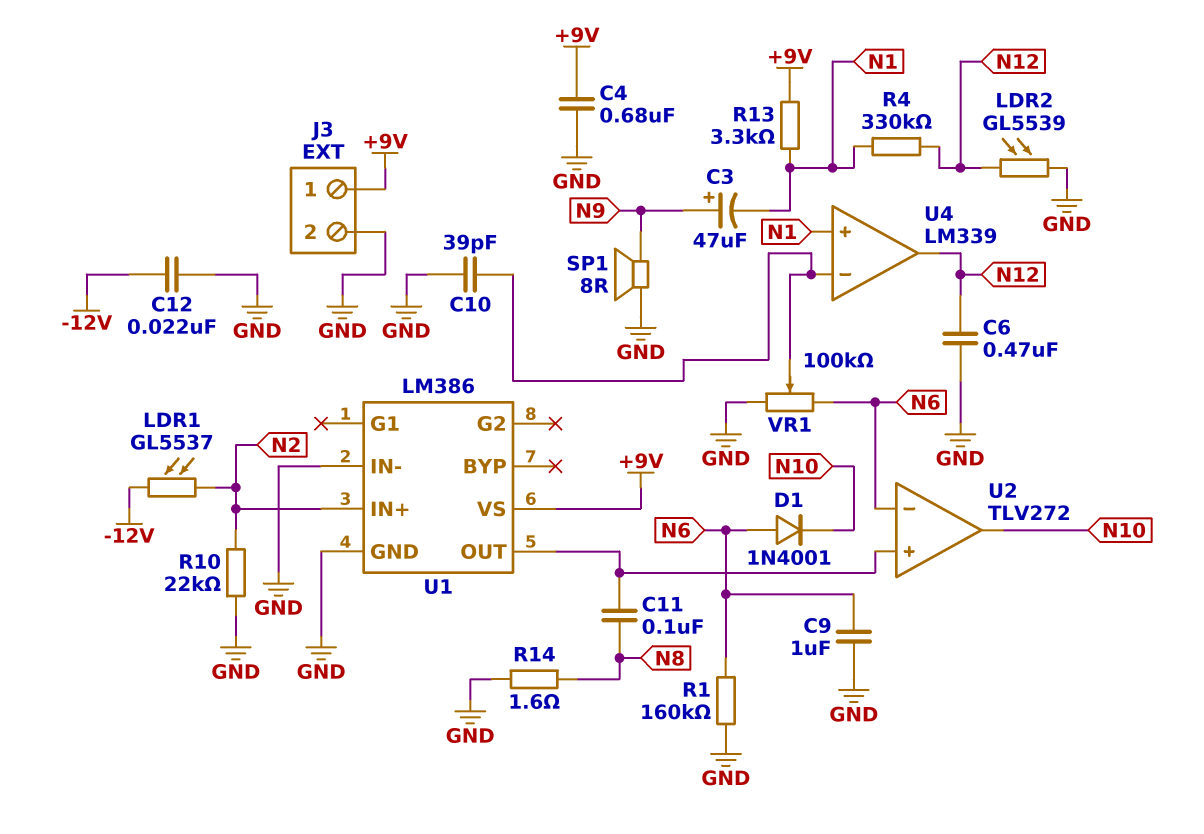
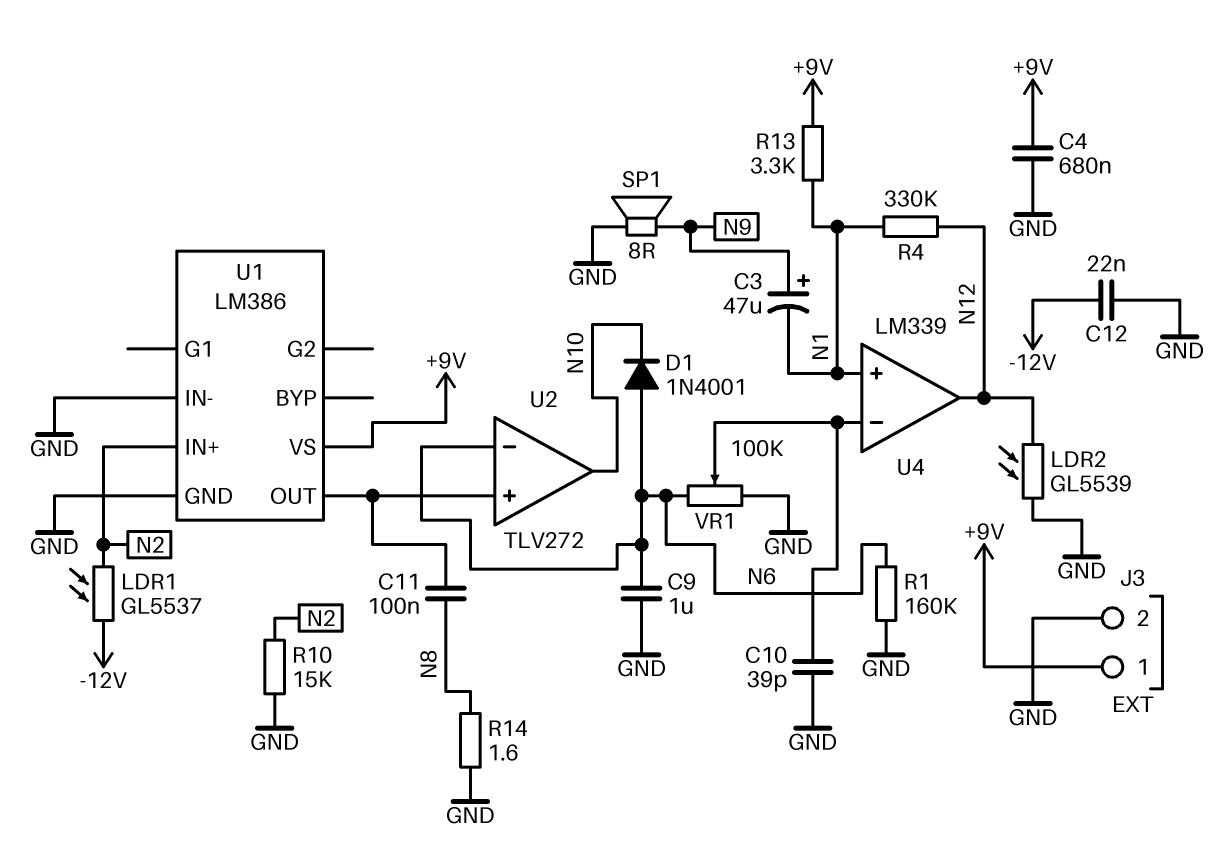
C6: 470nF (GND, N12) -> none
R10: 22k (GND, N2) -> 15k (GND, N2)

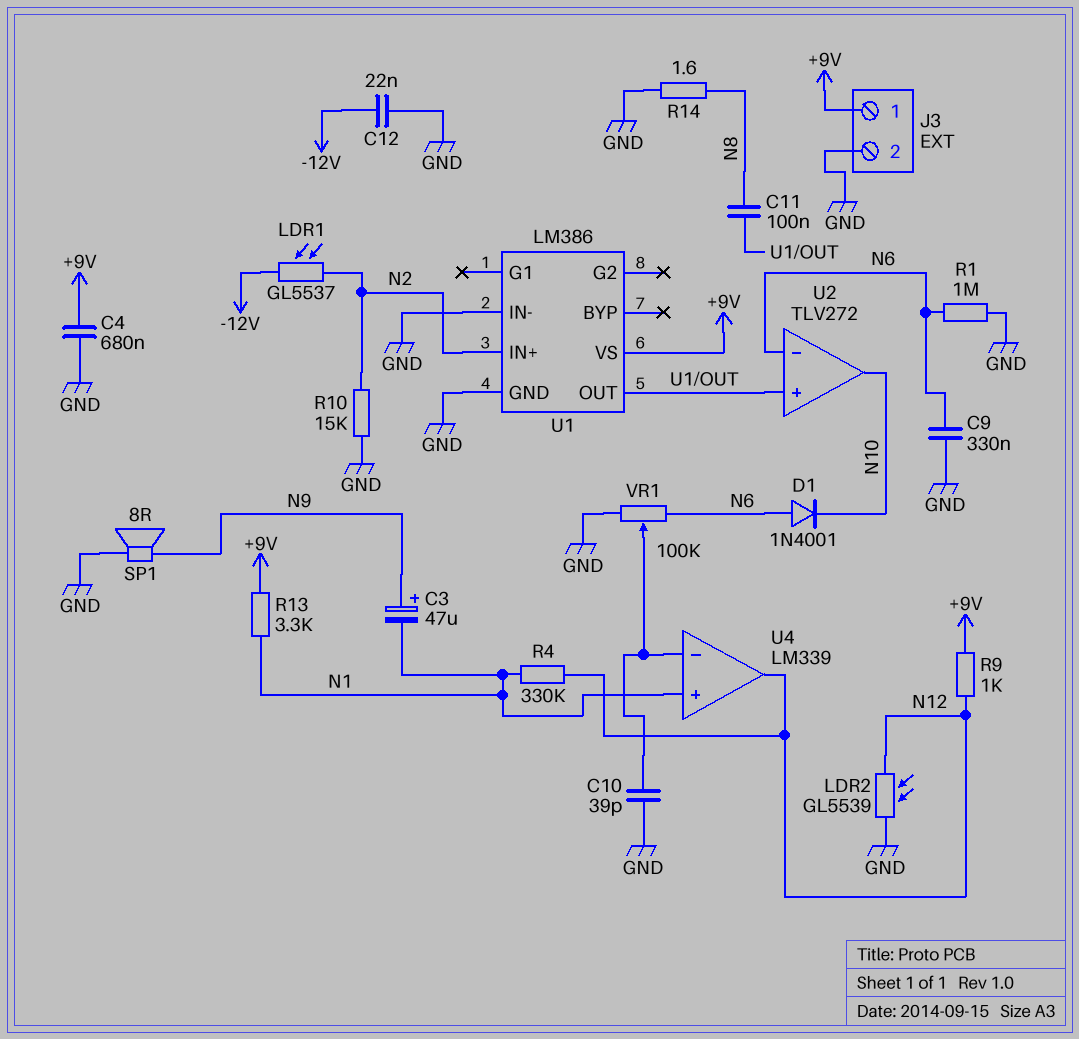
C9: 1uF (GND, N6) -> 330nF (GND, N6)
R1: 160k (GND, N6) -> 1M (GND, N6)
R9: none -> 1k (+9V, N12)

